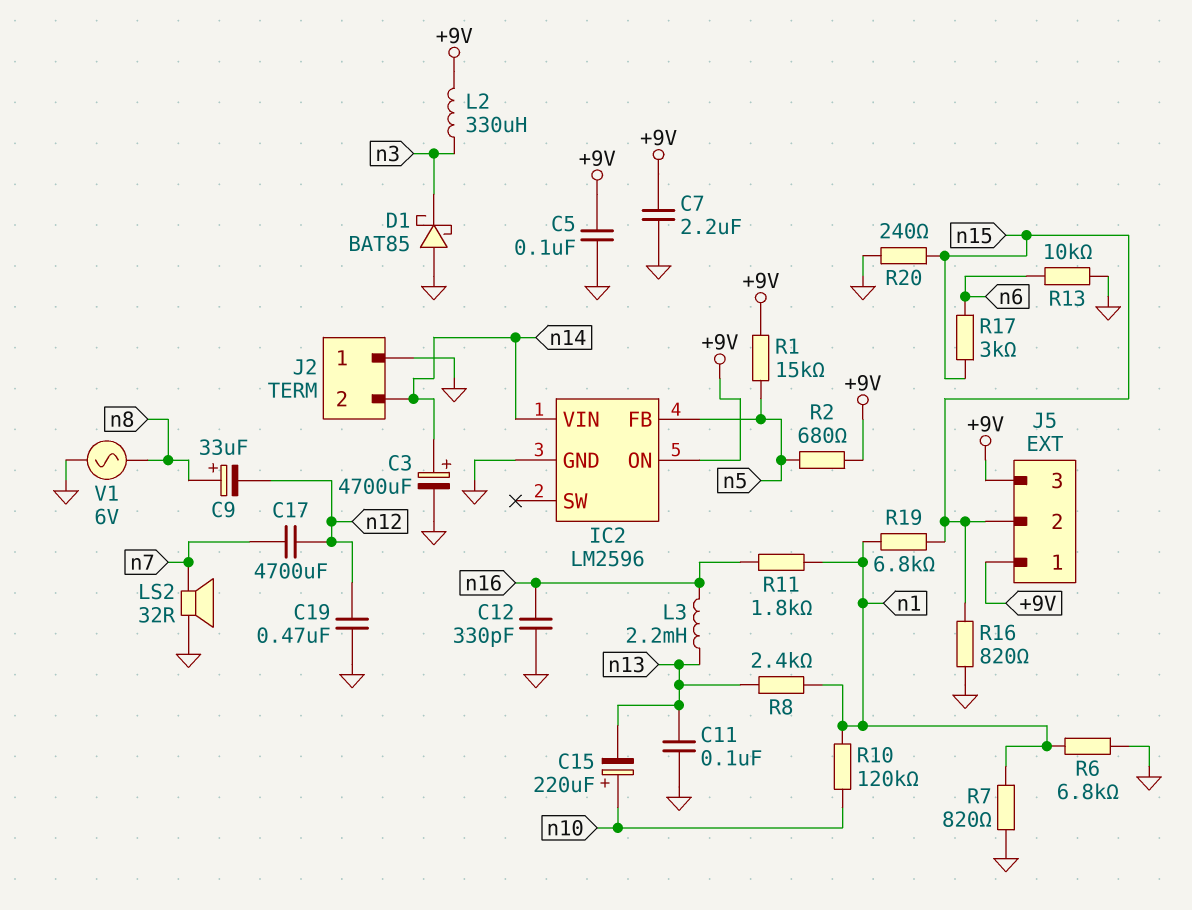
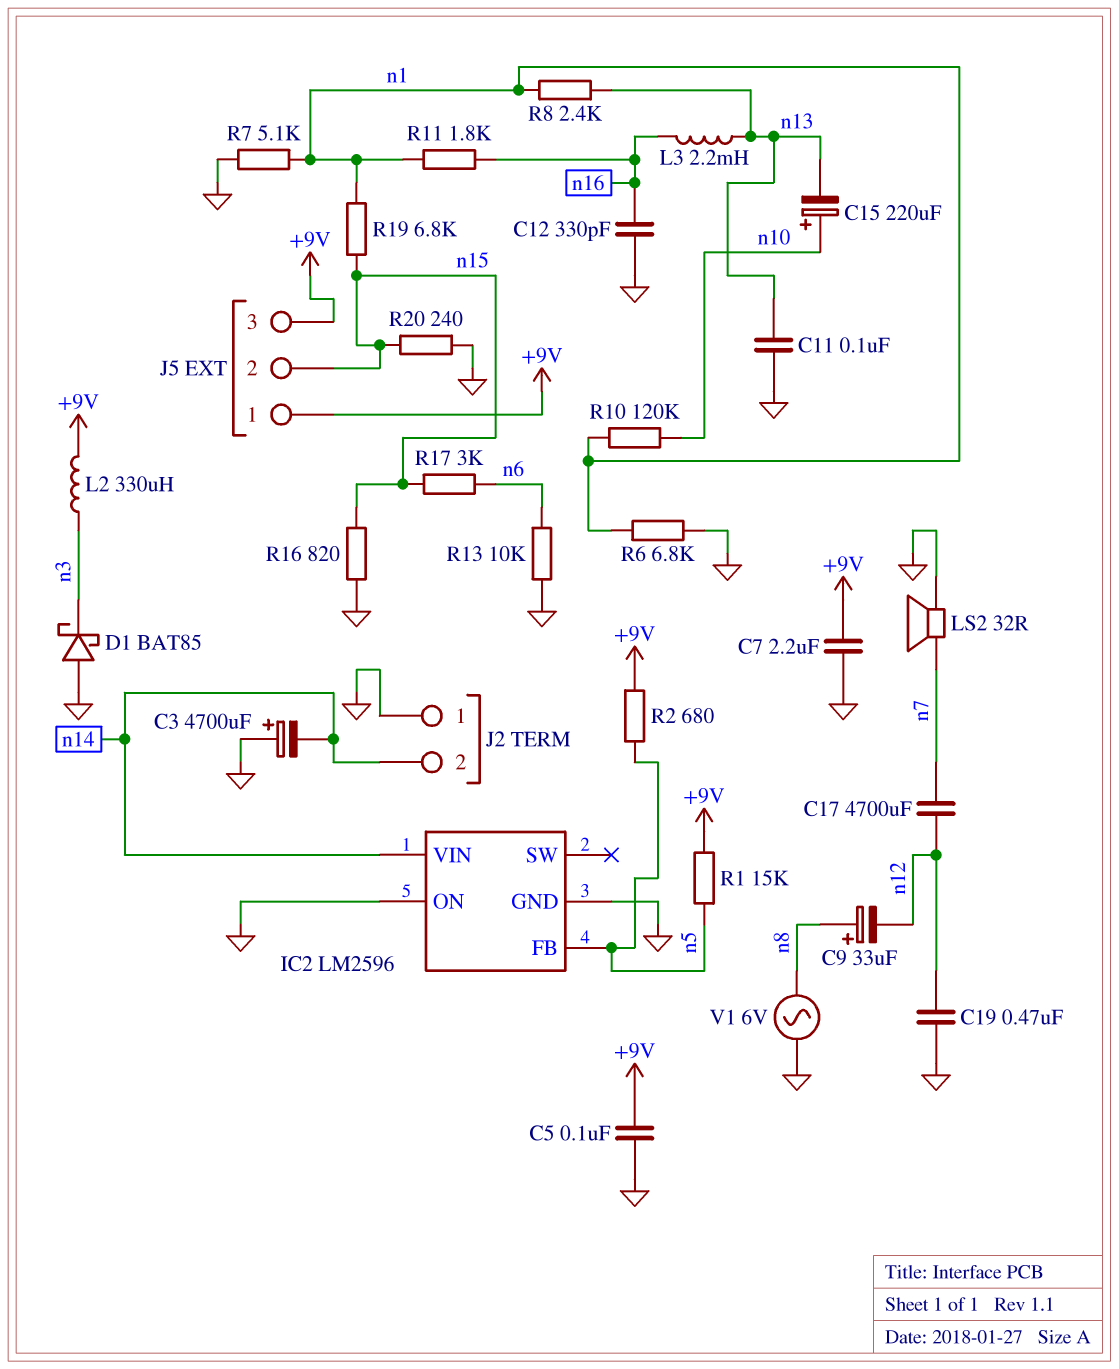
C3: 4700uF (plus n14, minus GND) -> 4700uF (plus GND, minus n14)
IC2 pin ON: +9V -> GND
R7: 820 (GND, n1) -> 5.1k (GND, n1)

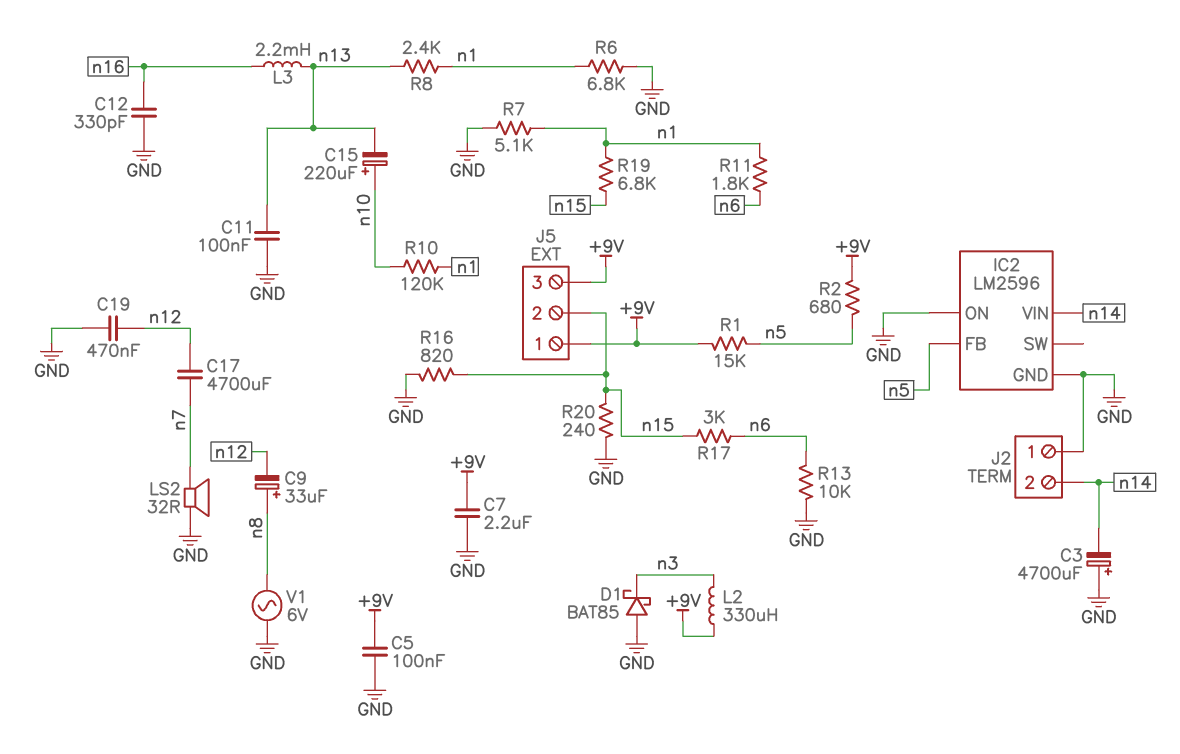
R11: 1.8k (n1, n16) -> 1.8k (n1, n6)

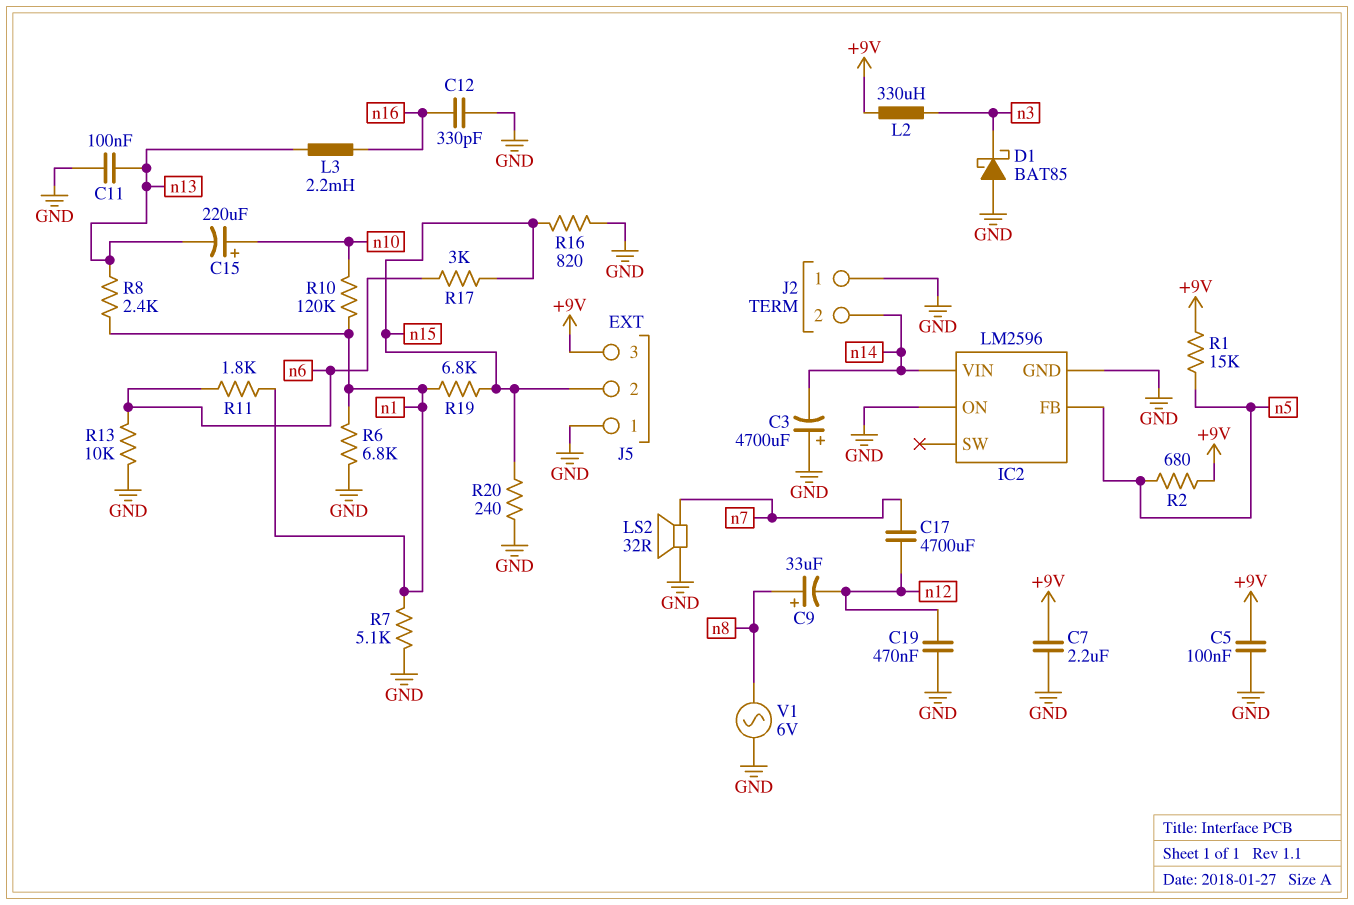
J5 pin 1: +9V -> GND

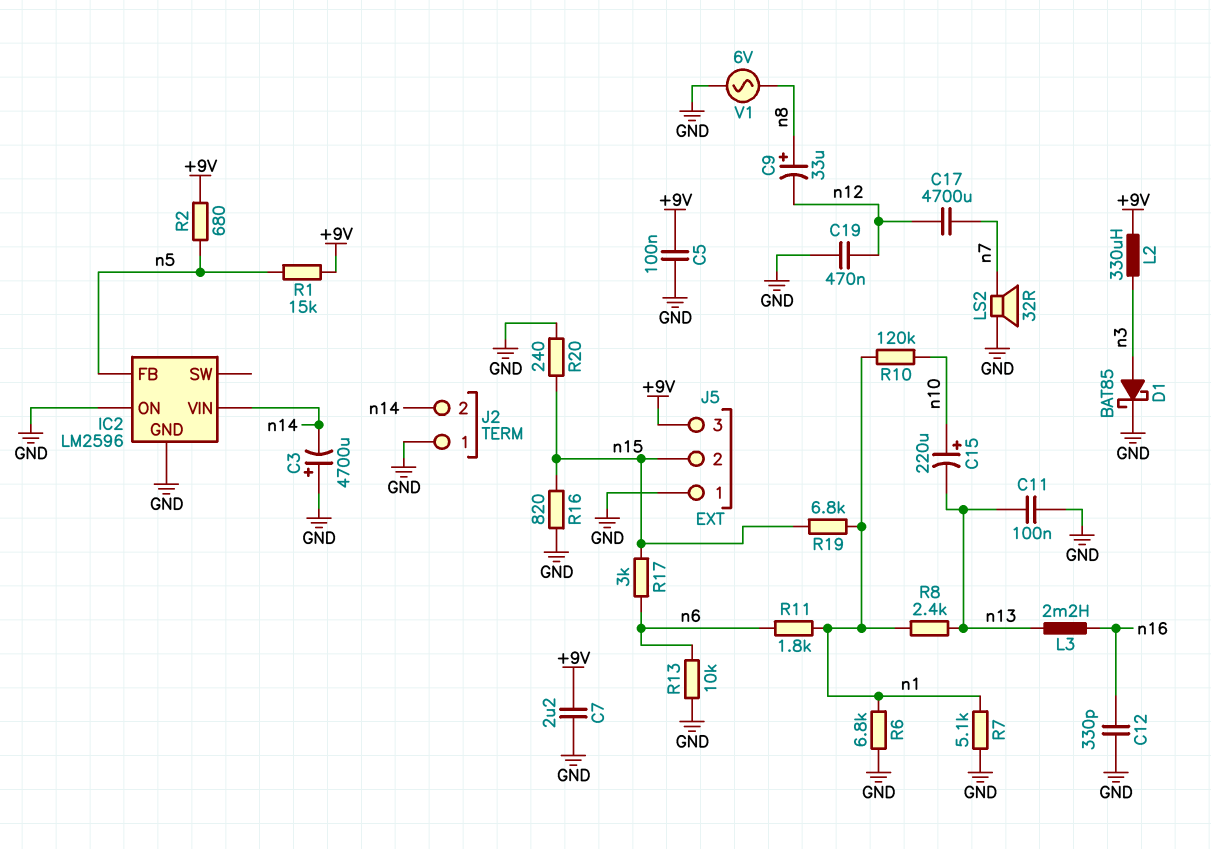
D1: schottky BAT85 (A GND, K n3) -> schottky BAT85 (A n3, K GND)

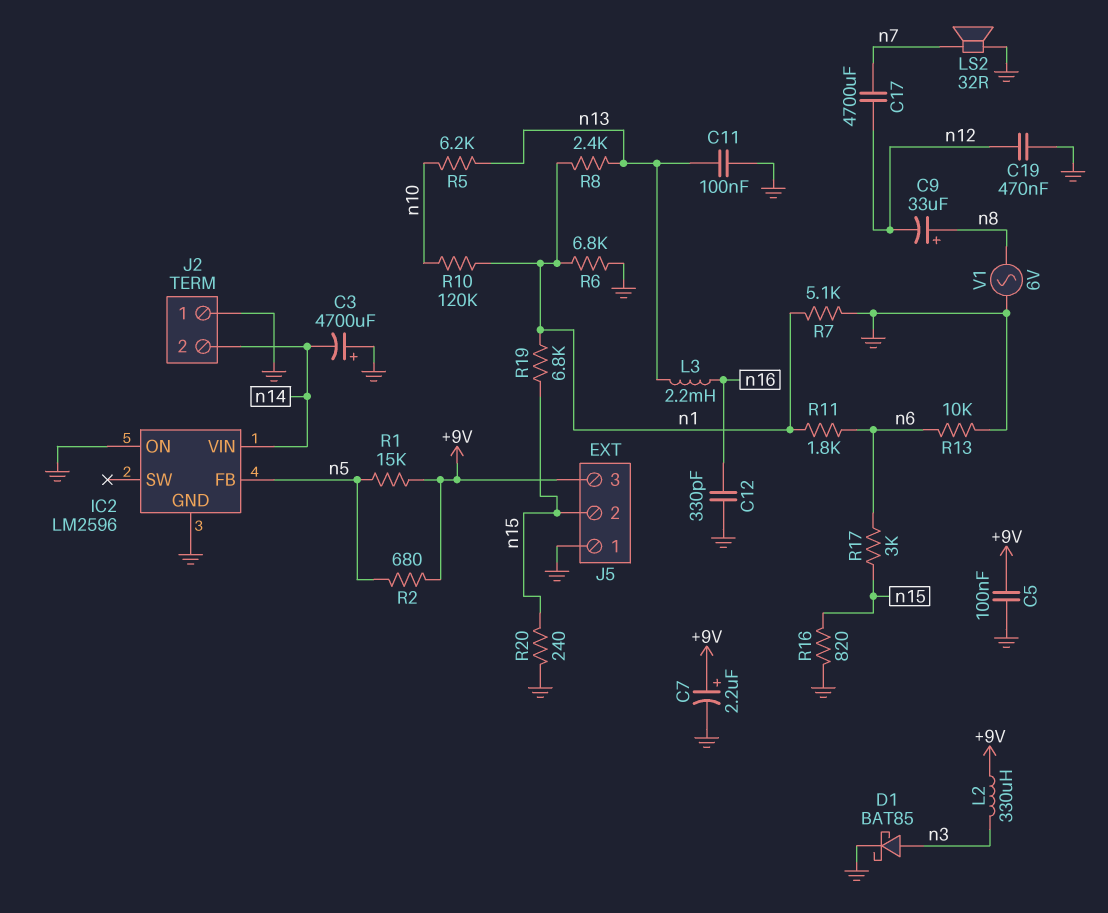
C7: 2.2uF (+9V, GND) -> 2.2uF (plus +9V, minus GND)
C15: 220uF (plus n10, minus n13) -> none
R5: none -> 6.2k (n10, n13)

